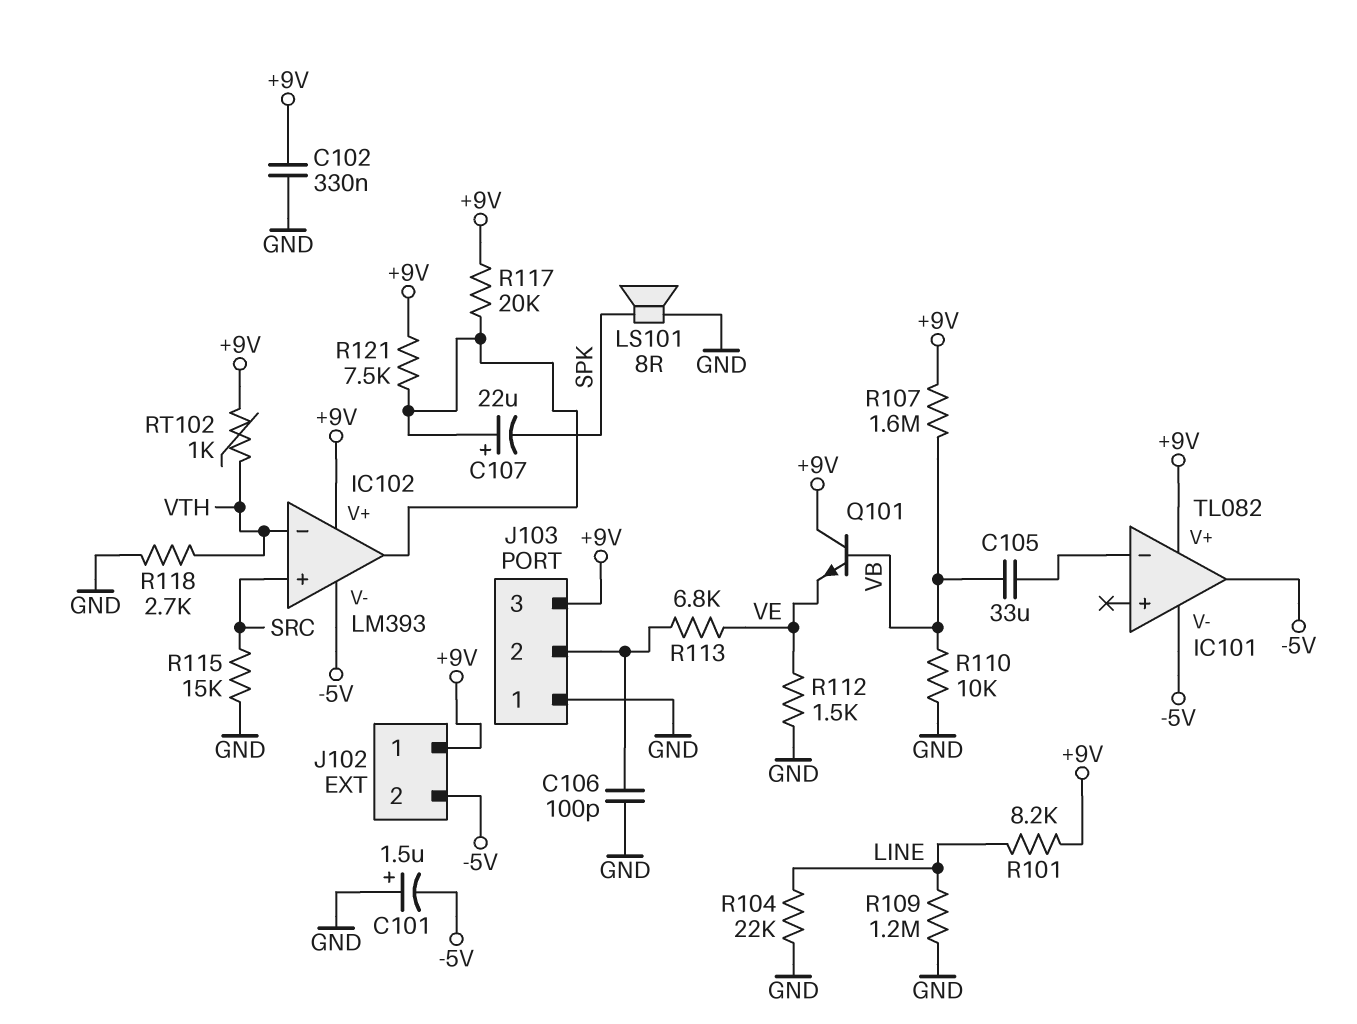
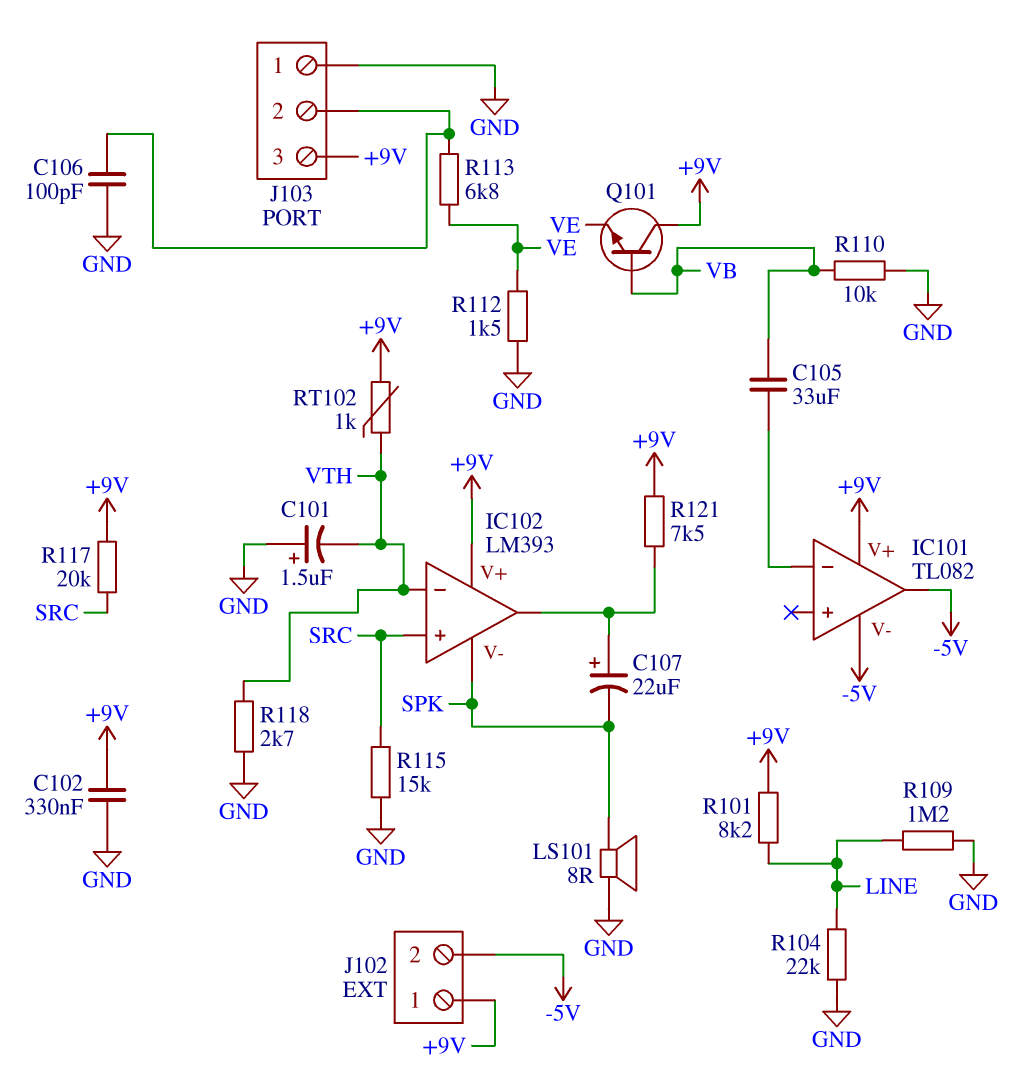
C101: 1.5uF (plus GND, minus -5V) -> 1.5uF (plus GND, minus VTH)
IC102 pin V-: -5V -> SPK
R107: 1.6M (+9V, VB) -> none
R117: 20k (+9V, IC102/out) -> 20k (+9V, SRC)

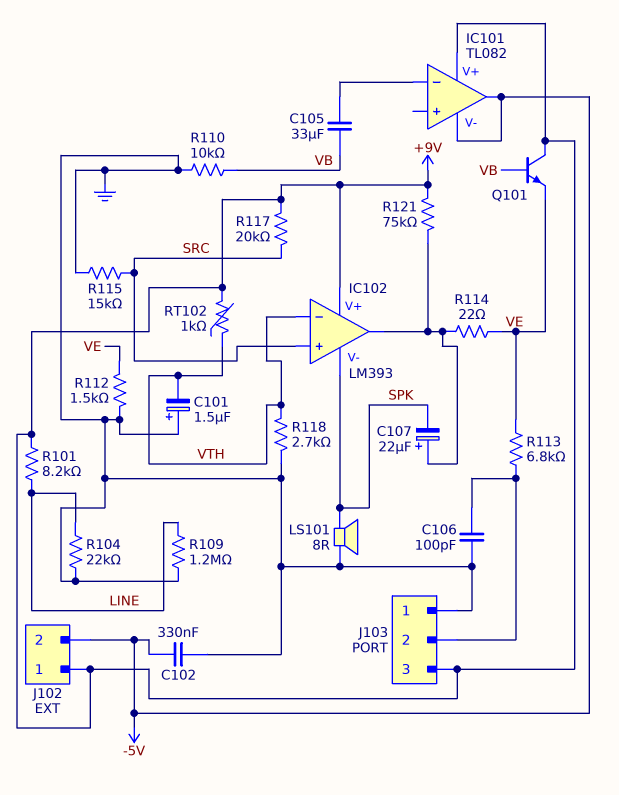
C102: 330nF (+9V, GND) -> 330nF (-5V, GND)
R114: none -> 22 (IC102/out, VE)
R121: 7.5k (+9V, IC102/out) -> 75k (+9V, IC102/out)

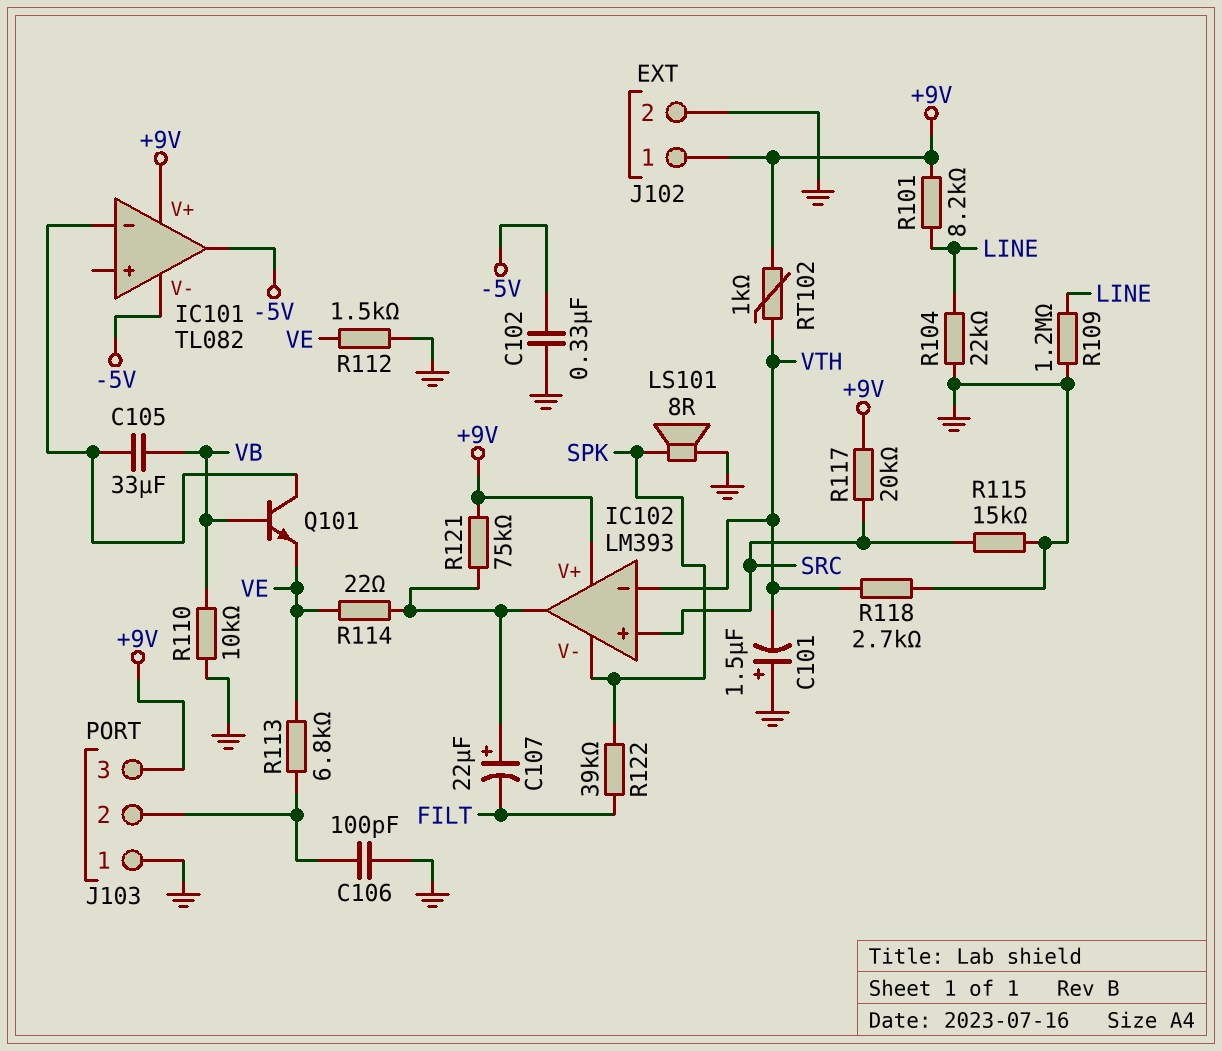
C107: 22uF (plus IC102/out, minus SPK) -> 22uF (plus IC102/out, minus FILT)
J102 pin 2: -5V -> GND
Q101: NPN (B VB, C +9V, E VE) -> NPN (B VB, C IC101/in-, E VE)
R122: none -> 39k (FILT, SPK)

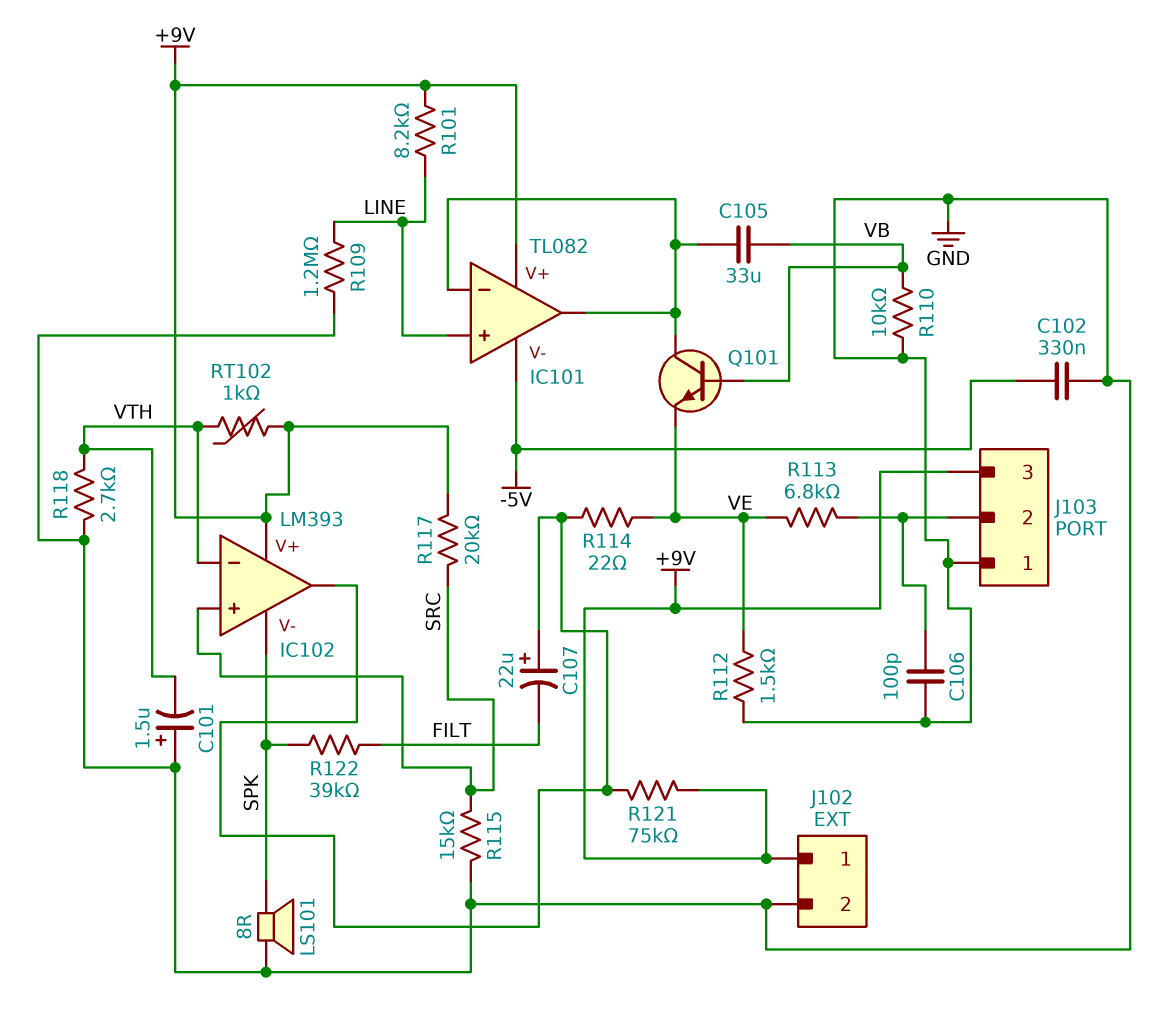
IC101 pin in+: none -> LINE
IC101 pin out: -5V -> IC101/in-
R104: 22k (GND, LINE) -> none

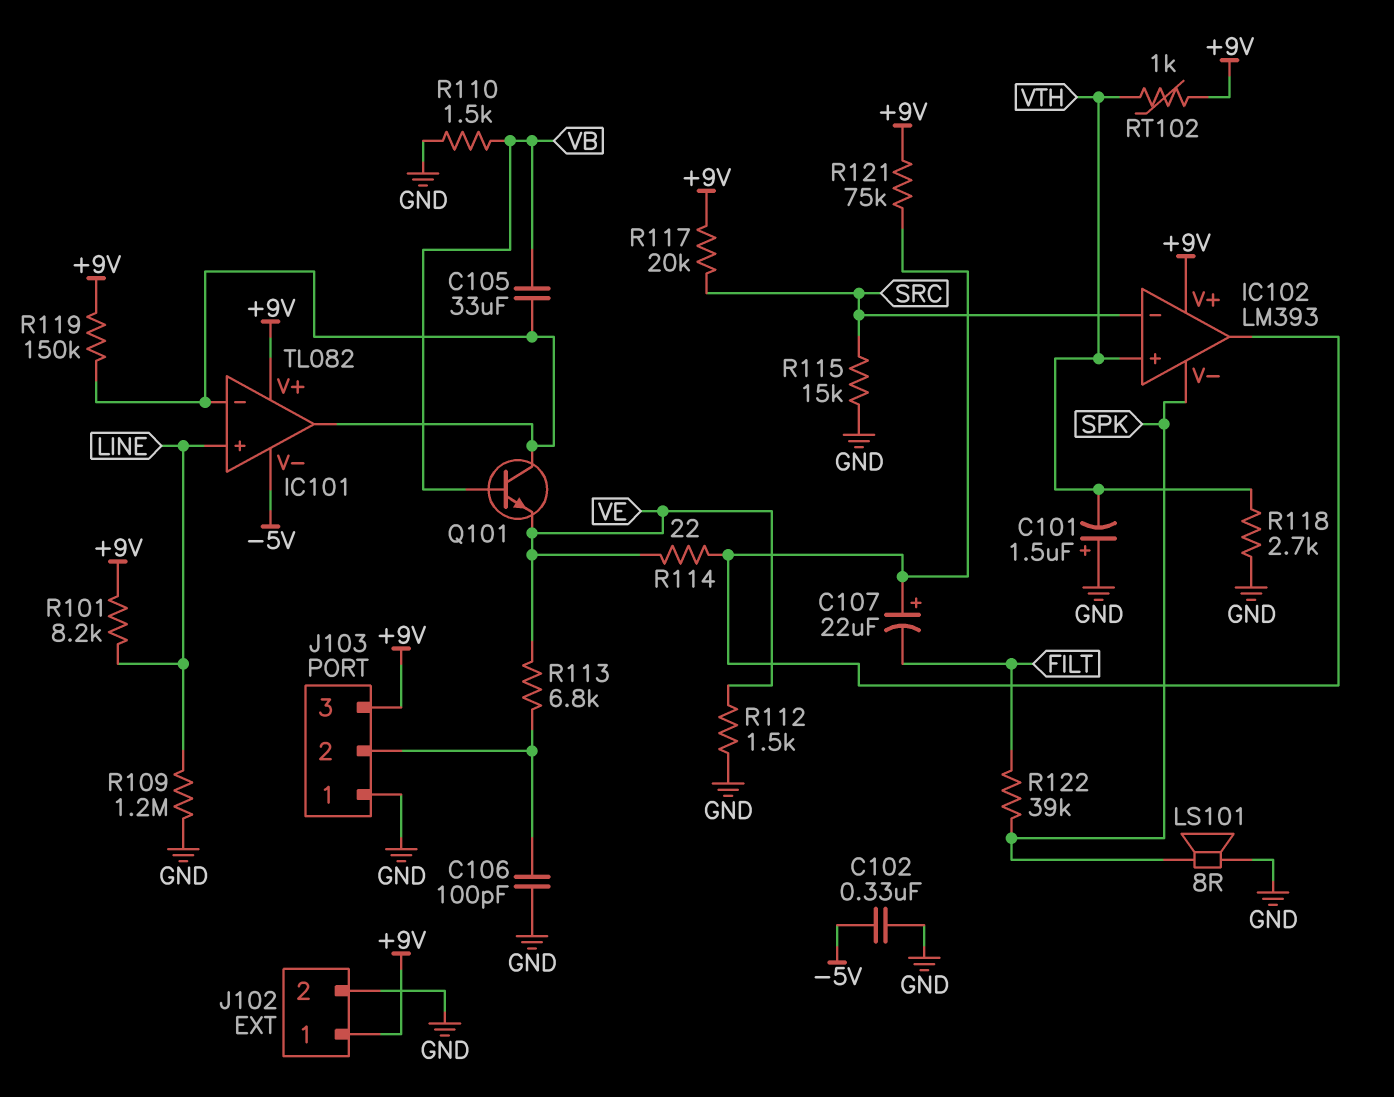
IC102 pin in+: SRC -> VTH
IC102 pin in-: VTH -> SRC
R110: 10k (GND, VB) -> 1.5k (GND, VB)
R119: none -> 150k (+9V, IC101/in-)

